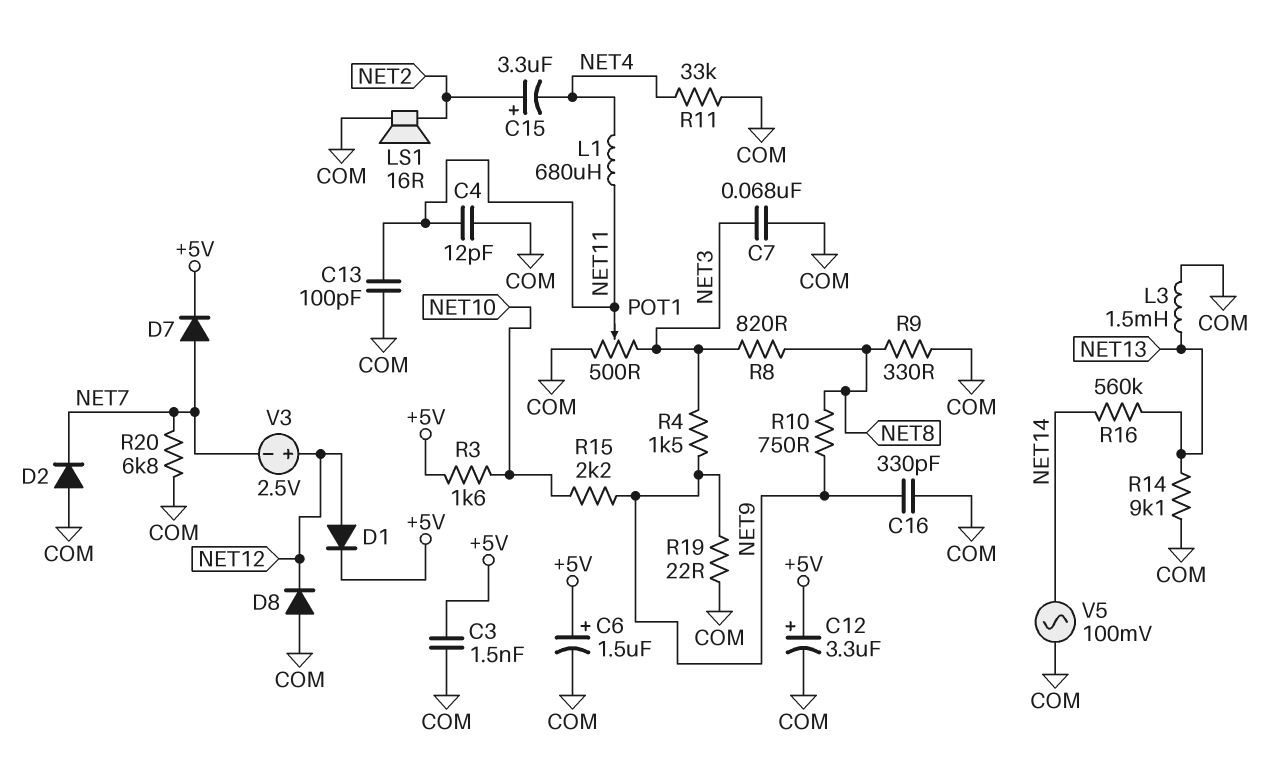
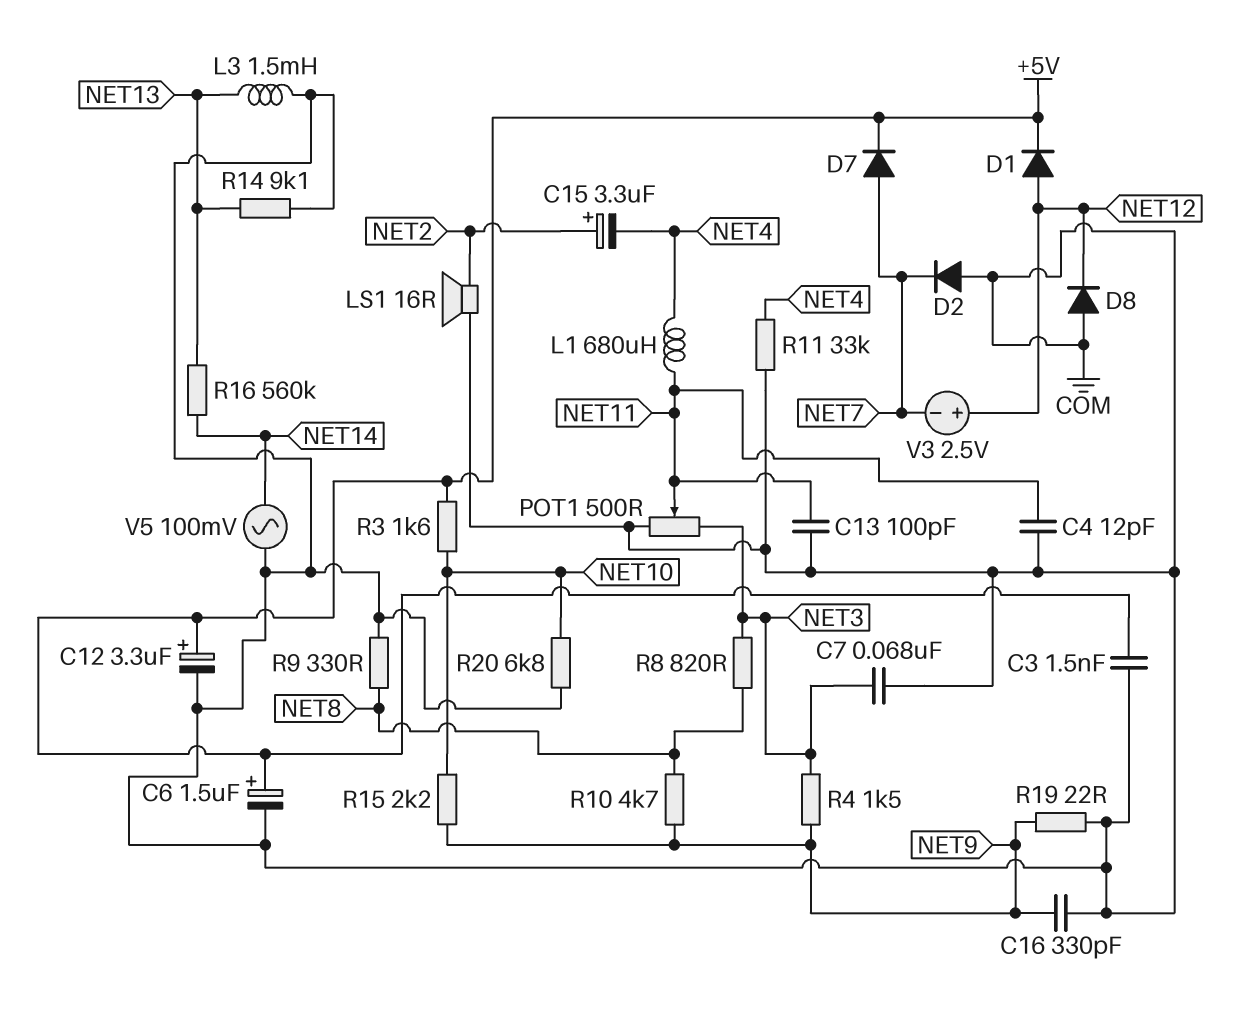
R10: 750 (NET8, NET9) -> 4.7k (NET8, NET9)
R20: 6.8k (COM, NET7) -> 6.8k (COM, NET10)

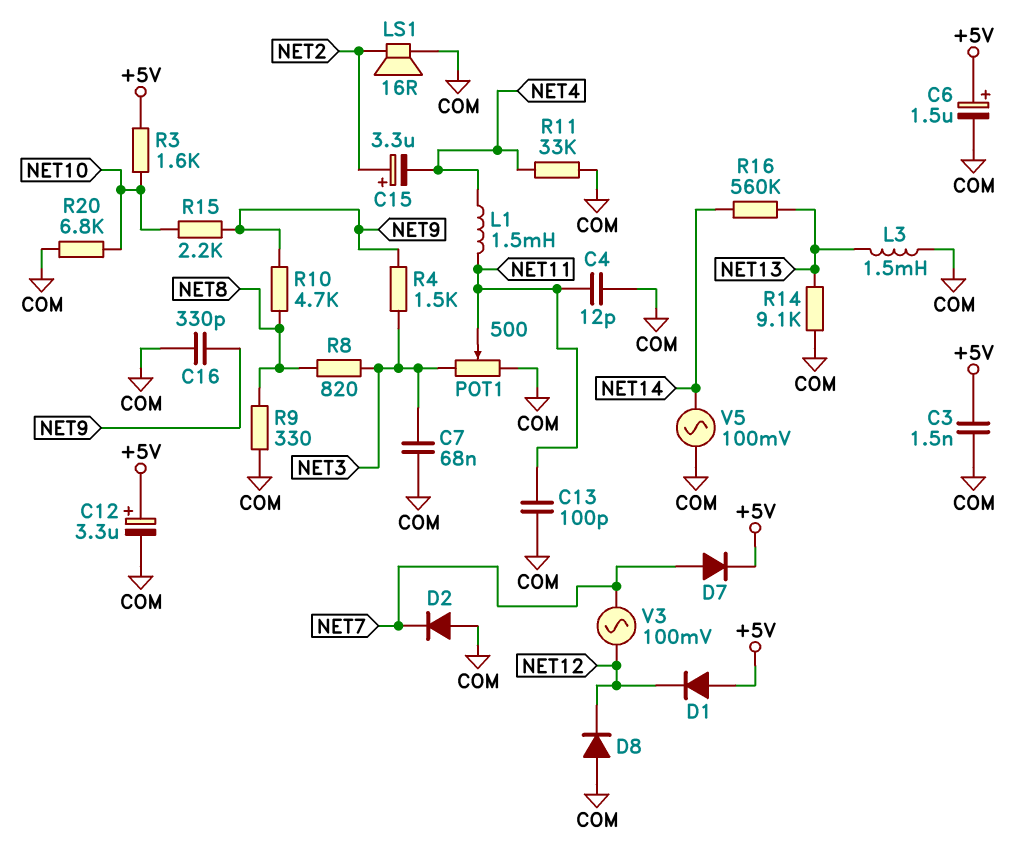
D1: diode (A NET12, K +5V) -> diode (A +5V, K NET12)
L1: 680uH (NET4, NET11) -> 1.5mH (NET4, NET11)
R19: 22 (COM, NET9) -> none
V3: 2.5V (plus NET12, minus NET7) -> AC 100mV (NET7, NET12)

